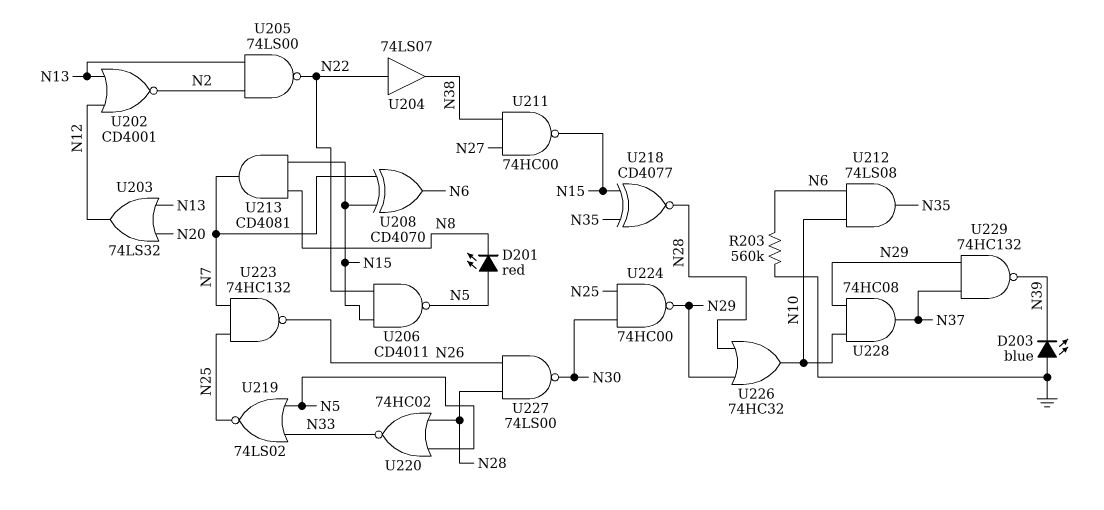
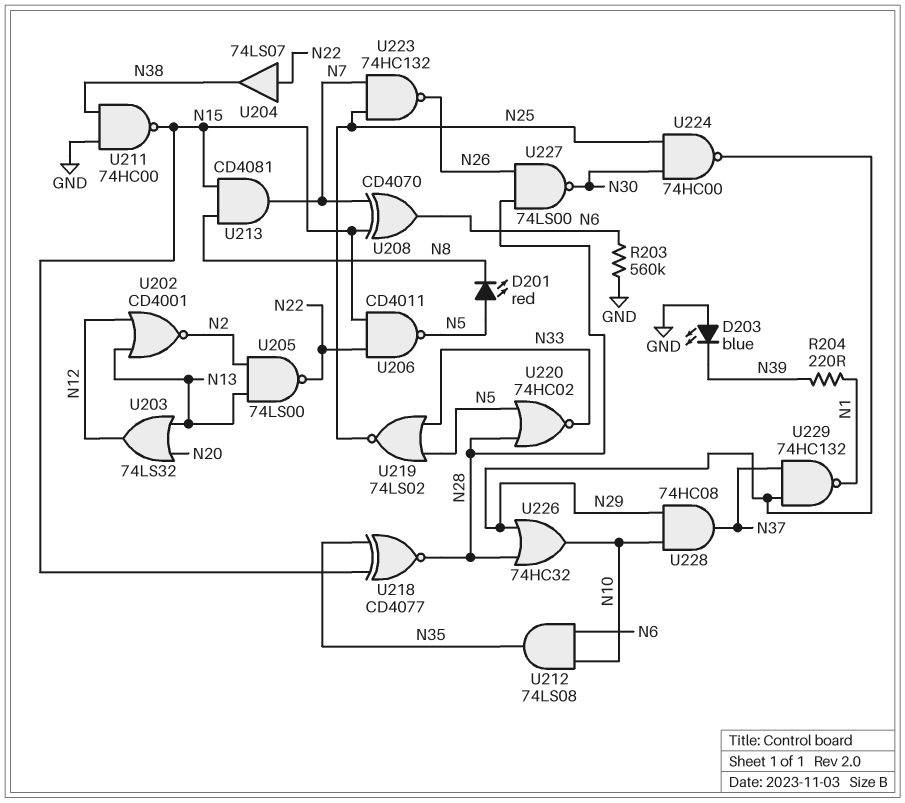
R204: none -> 220 (N1, N39)
U211: NAND 74HC00 (in N27, in N38, out N15) -> NAND 74HC00 (in GND, in N38, out N15)
U229: NAND 74HC132 (in N29, in N37, out N39) -> NAND 74HC132 (in N29, in N37, out N1)

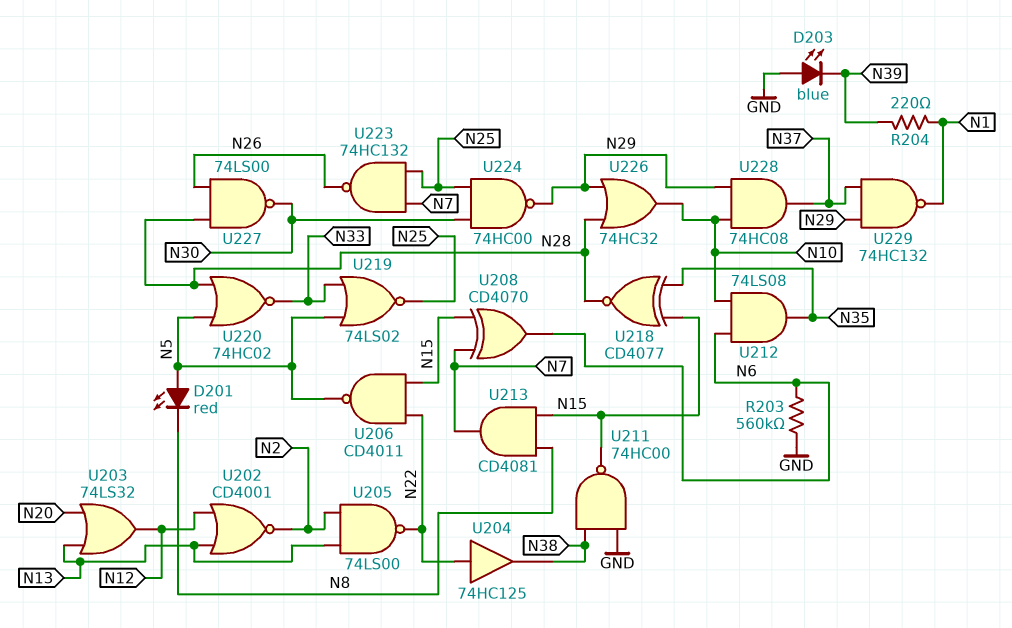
U204: buffer 74LS07 (in N22, out N38) -> buffer 74HC125 (in N22, out N38)

